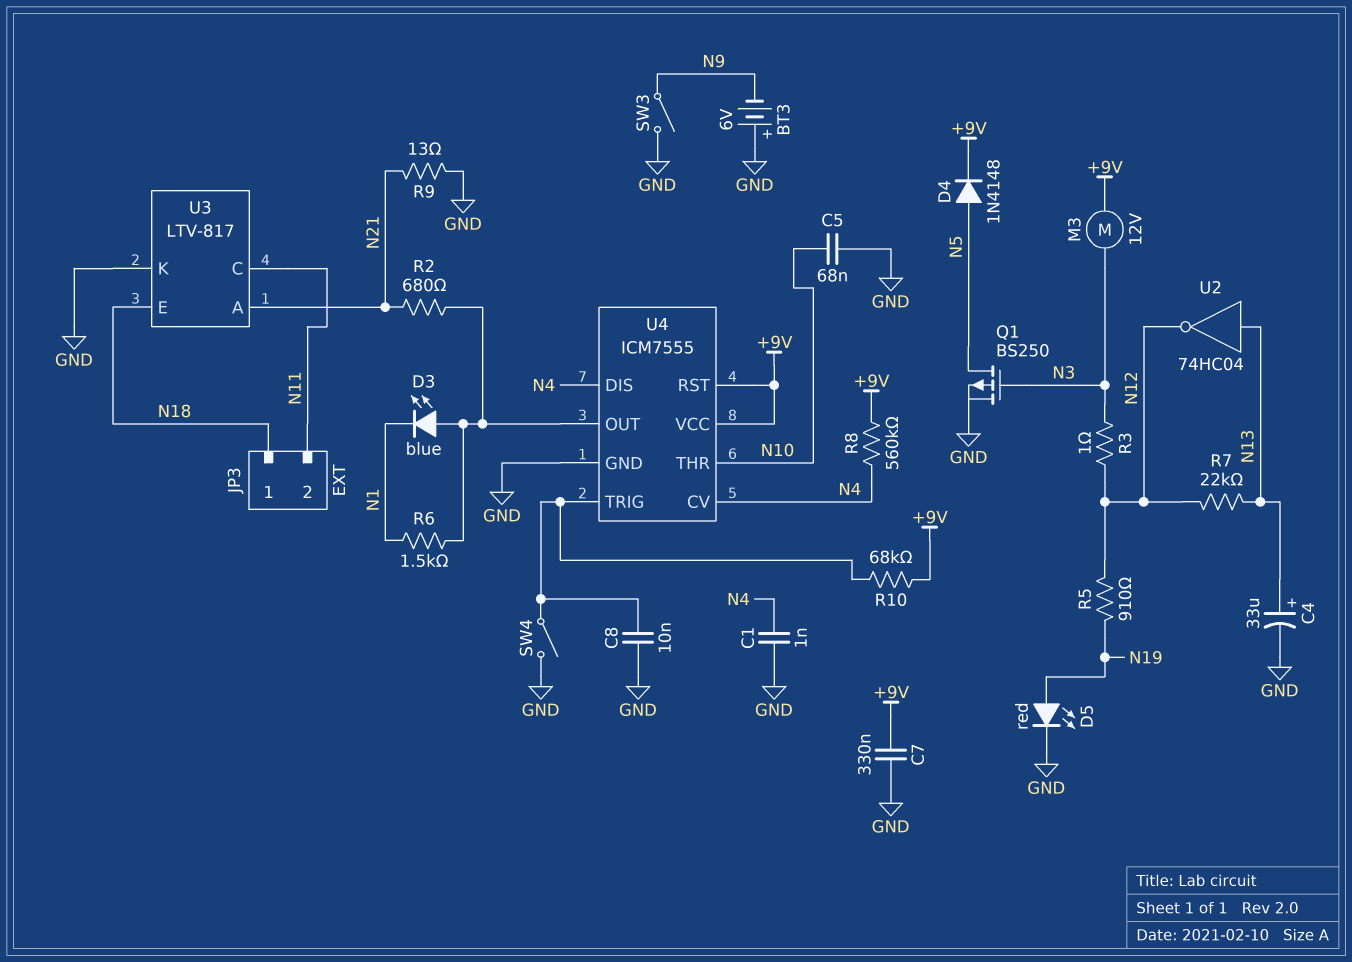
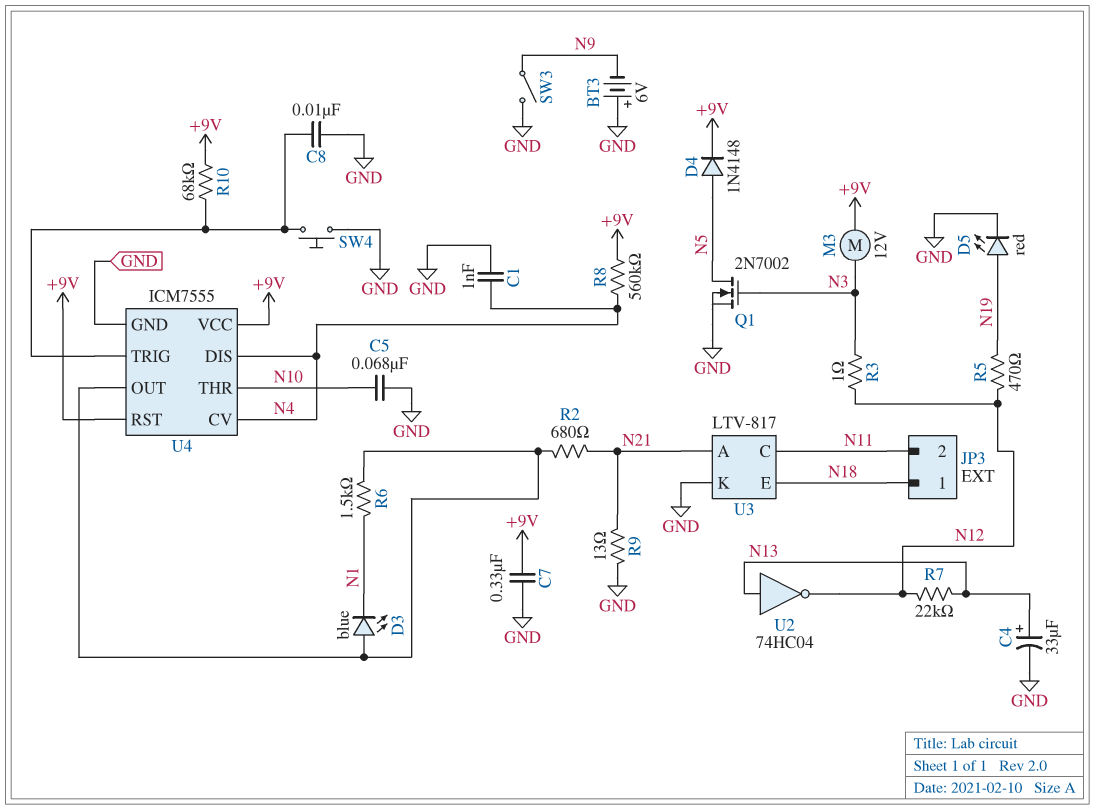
Q1: PMOS BS250 (G N3, D N5, S GND) -> NMOS 2N7002 (G N3, D N5, S GND)
R5: 910 (N12, N19) -> 470 (N12, N19)
SW4: switch (GND, U4/TRIG) -> button (GND, U4/TRIG)

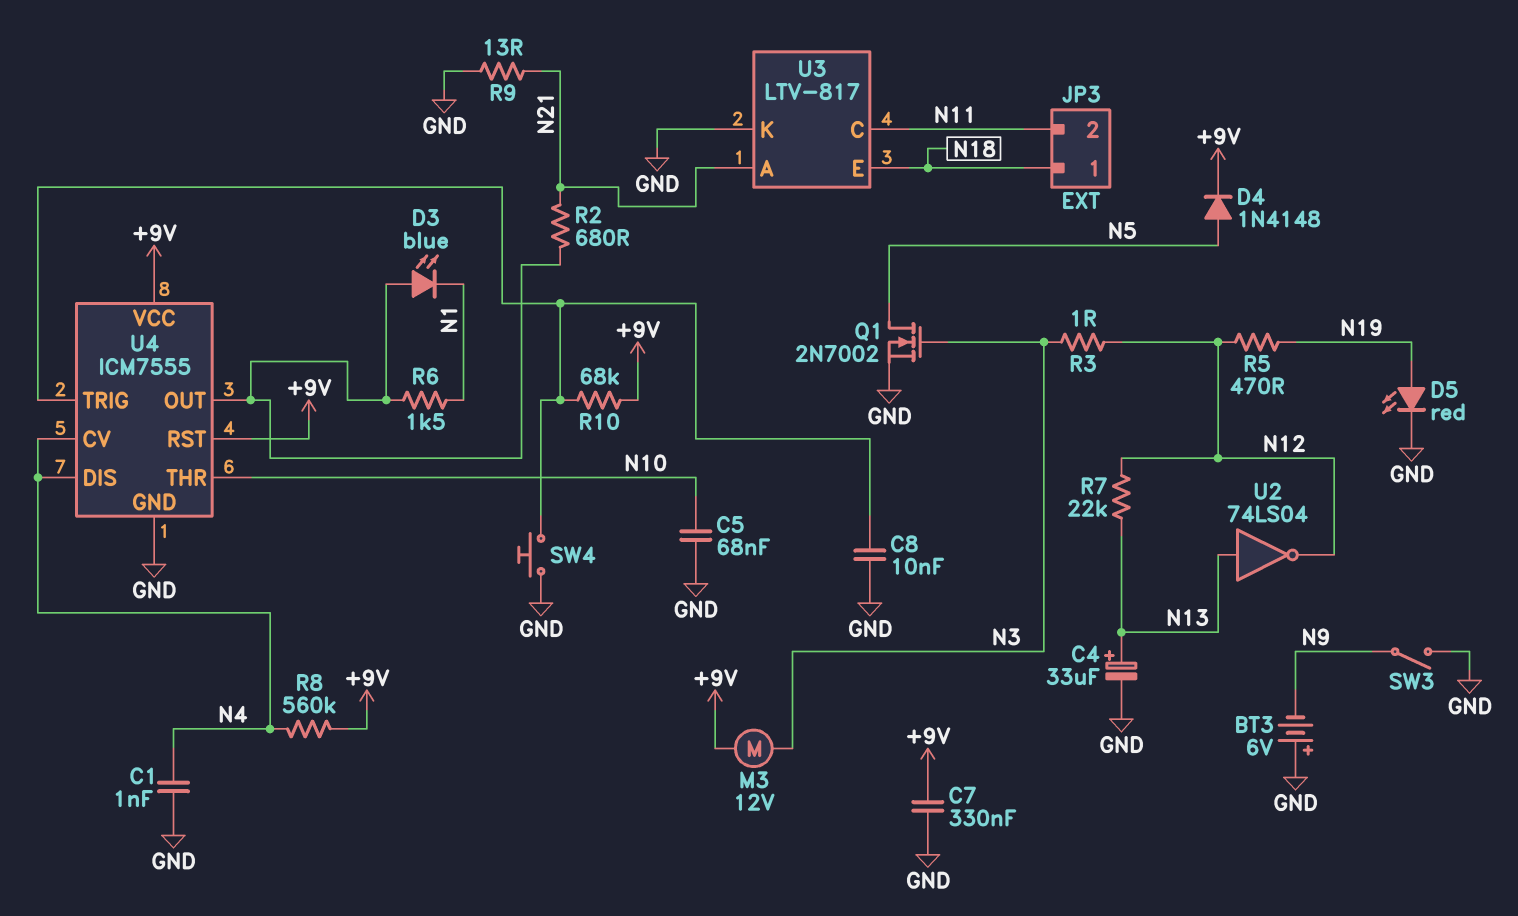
U2: NOT 74HC04 (in N13, out N12) -> NOT 74LS04 (in N13, out N12)

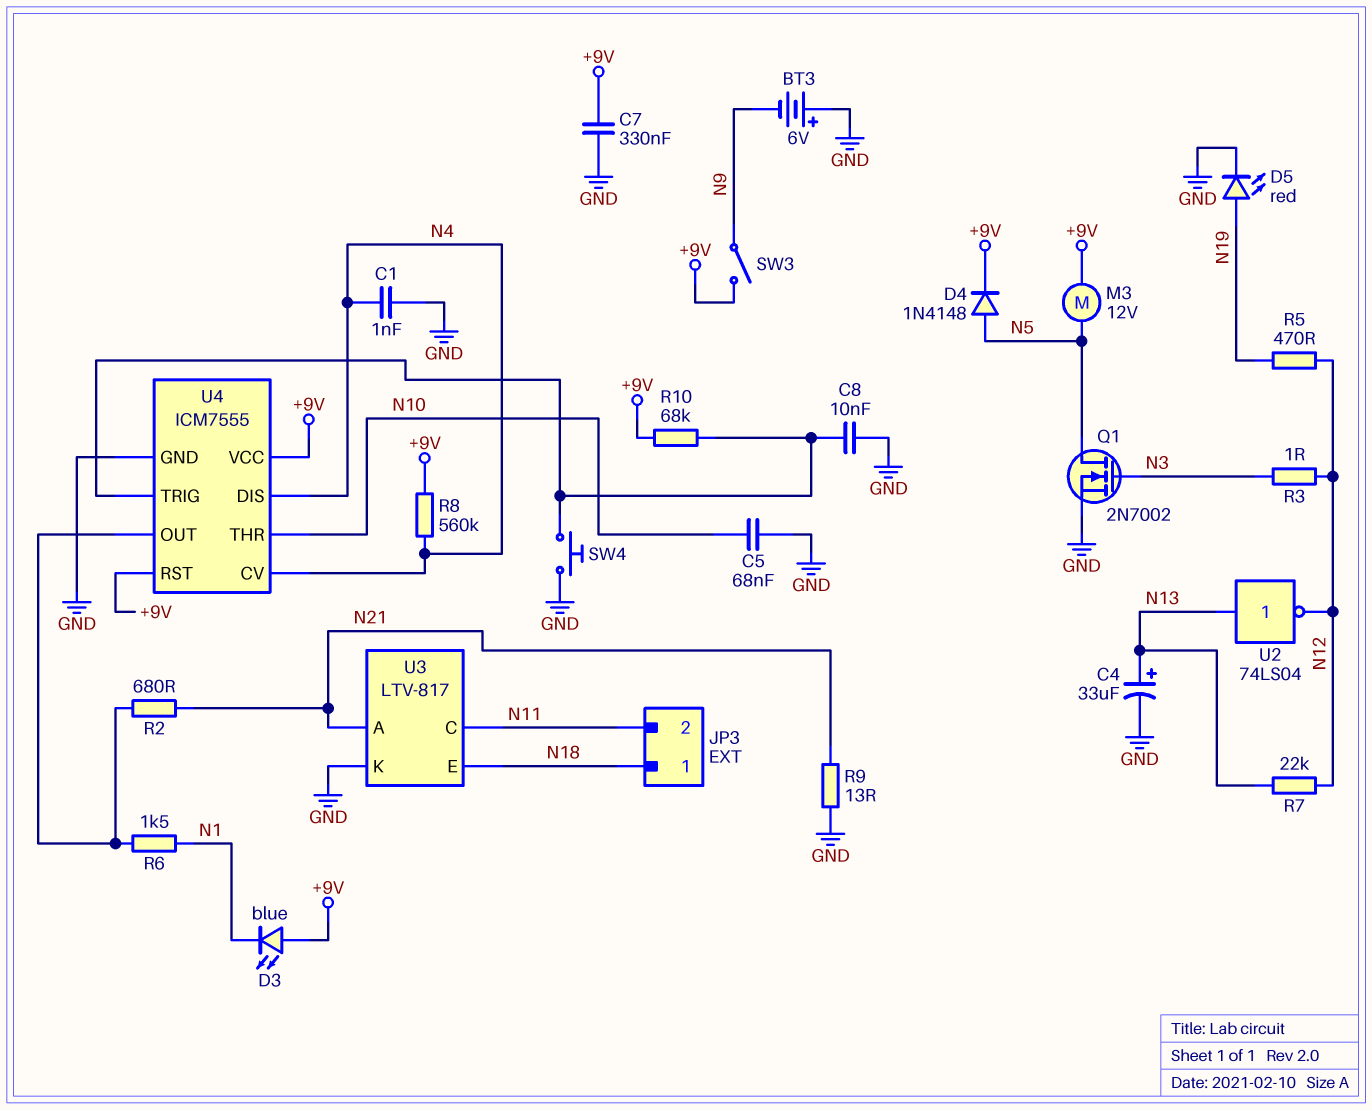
D3: LED blue (A U4/OUT, K N1) -> LED blue (A +9V, K N1)
M3: motor 12V (+9V, N3) -> motor 12V (+9V, N5)
SW3: switch (GND, N9) -> switch (+9V, N9)

